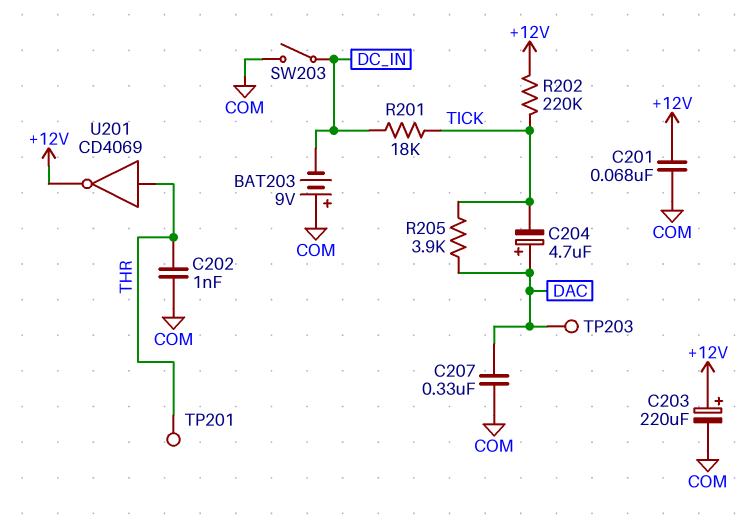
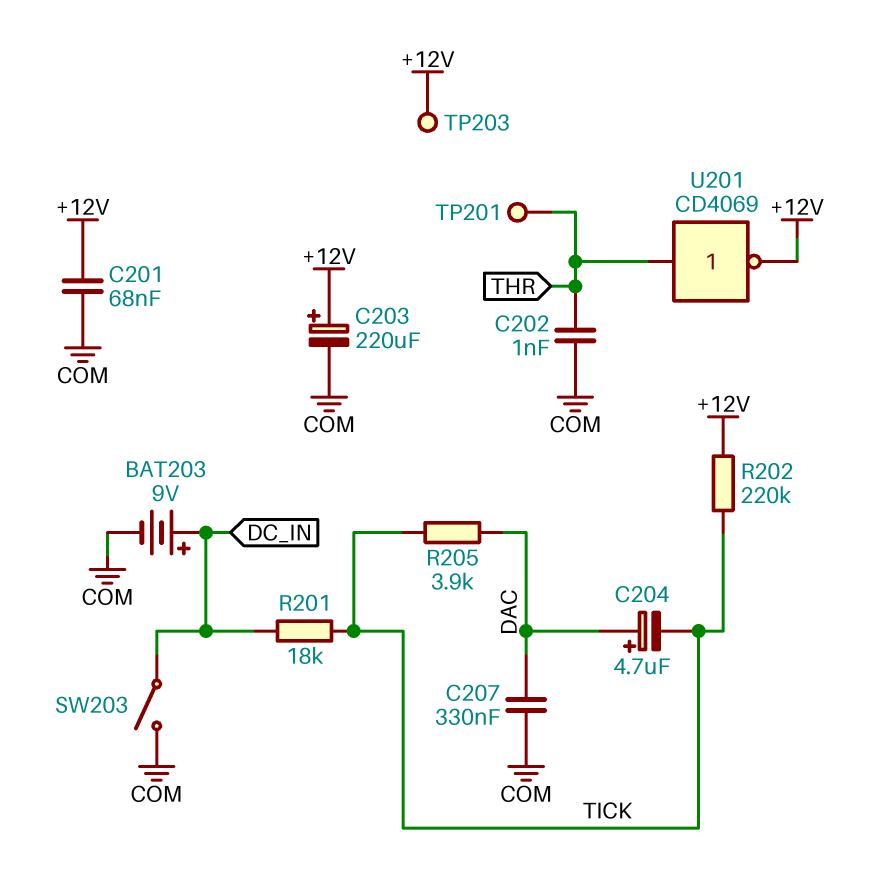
BAT203: 9V (plus COM, minus DC_IN) -> 9V (plus DC_IN, minus COM)
TP203: test point (DAC) -> test point (+12V)

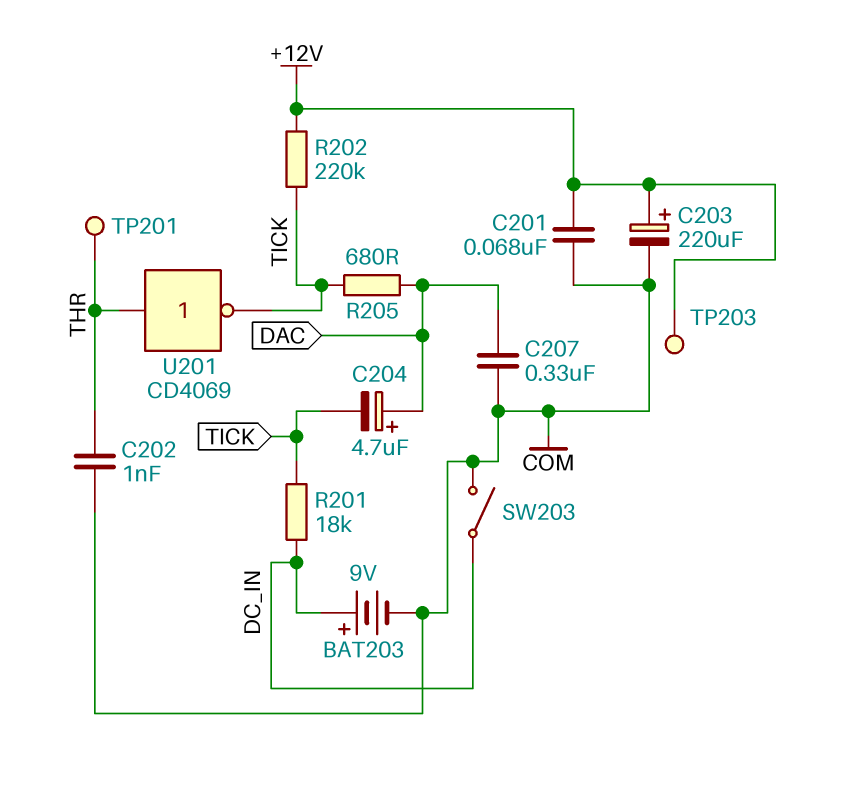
R205: 3.9k (DAC, TICK) -> 680 (DAC, TICK)
U201: NOT CD4069 (in THR, out +12V) -> NOT CD4069 (in THR, out TICK)

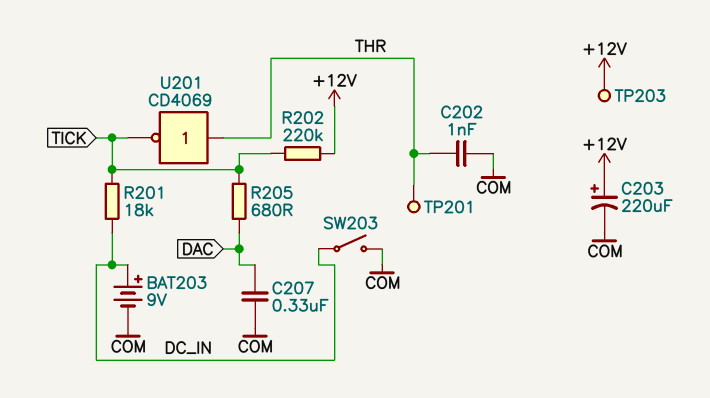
C201: 68nF (+12V, COM) -> none
C204: 4.7uF (plus DAC, minus TICK) -> none

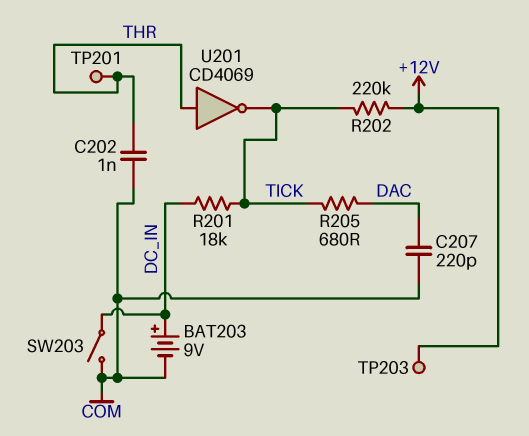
C203: 220uF (plus +12V, minus COM) -> none
C207: 330nF (COM, DAC) -> 220pF (COM, DAC)

